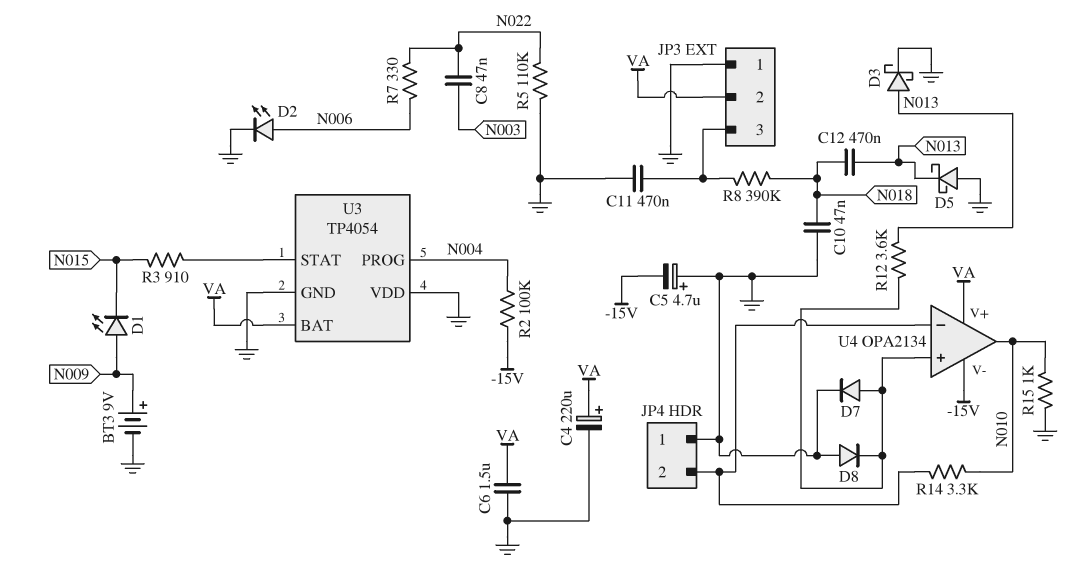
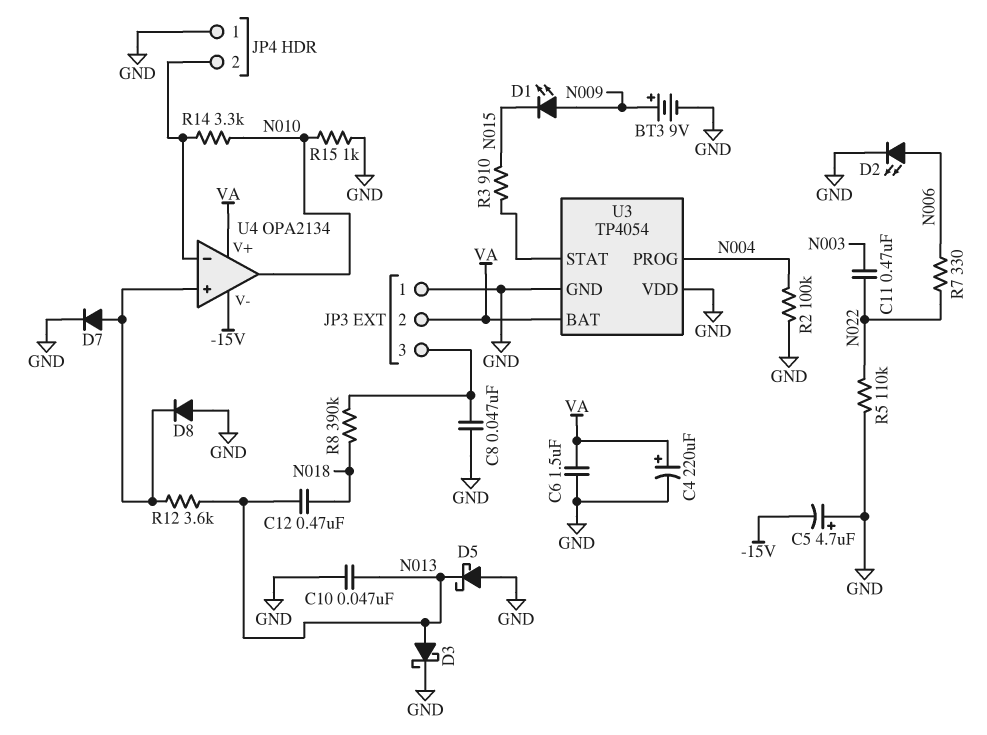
C8: 47nF (N003, N022) -> 47nF (GND, JP3/3)
C10: 47nF (GND, N018) -> 47nF (GND, N013)
C11: 470nF (GND, JP3/3) -> 470nF (N003, N022)
R2: 100k (-15V, N004) -> 100k (GND, N004)

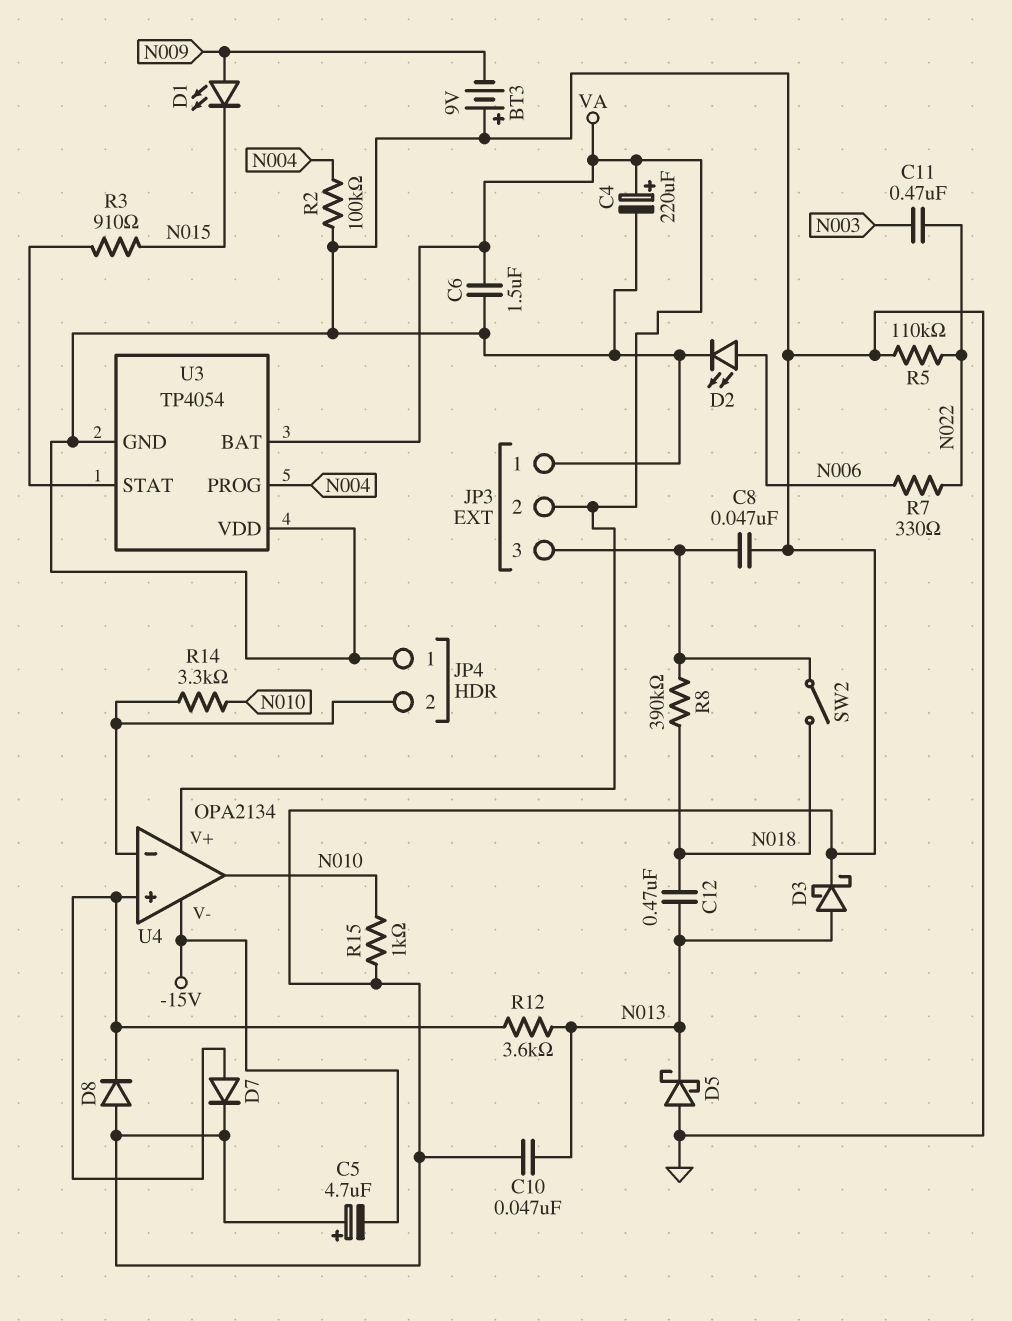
BT3: 9V (plus N009, minus GND) -> 9V (plus GND, minus N009)
SW2: none -> switch (JP3/3, N018)

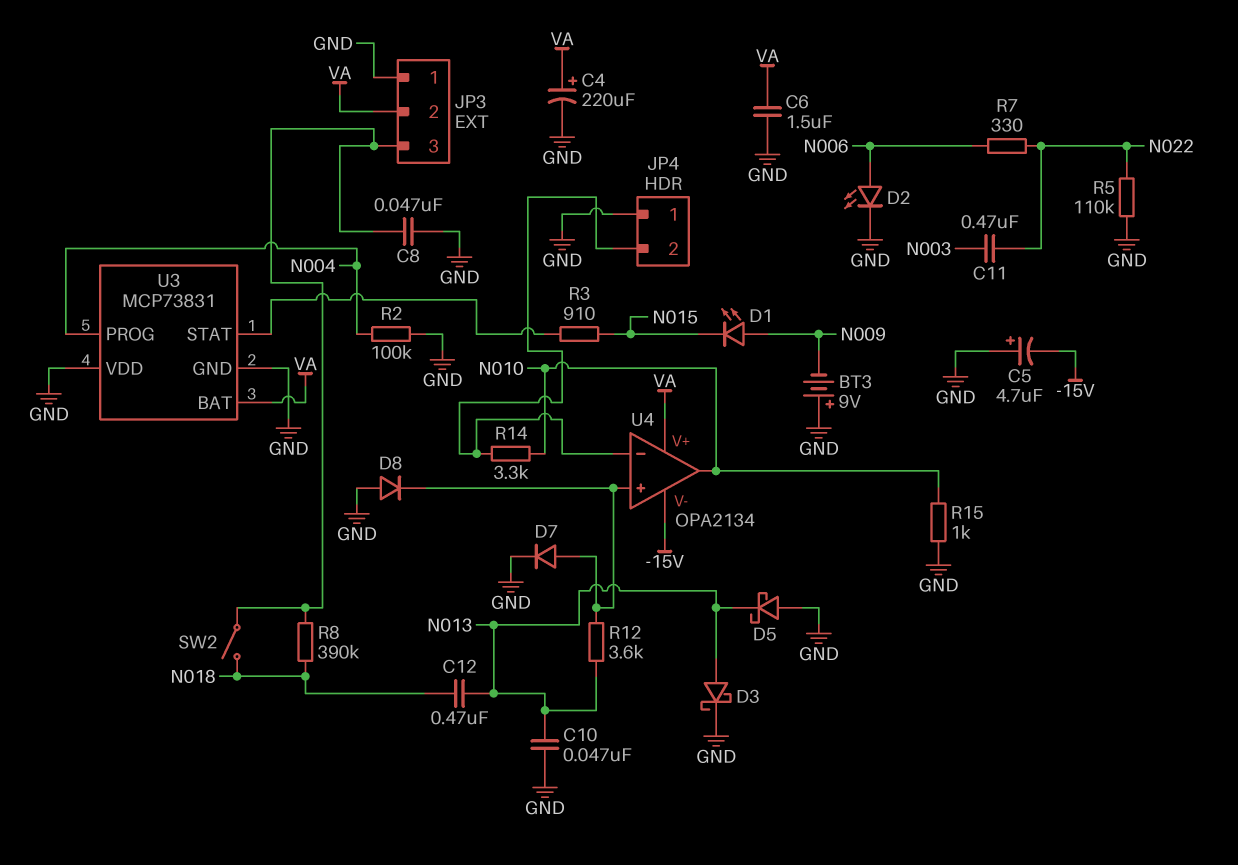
U3: TP4054 -> MCP73831

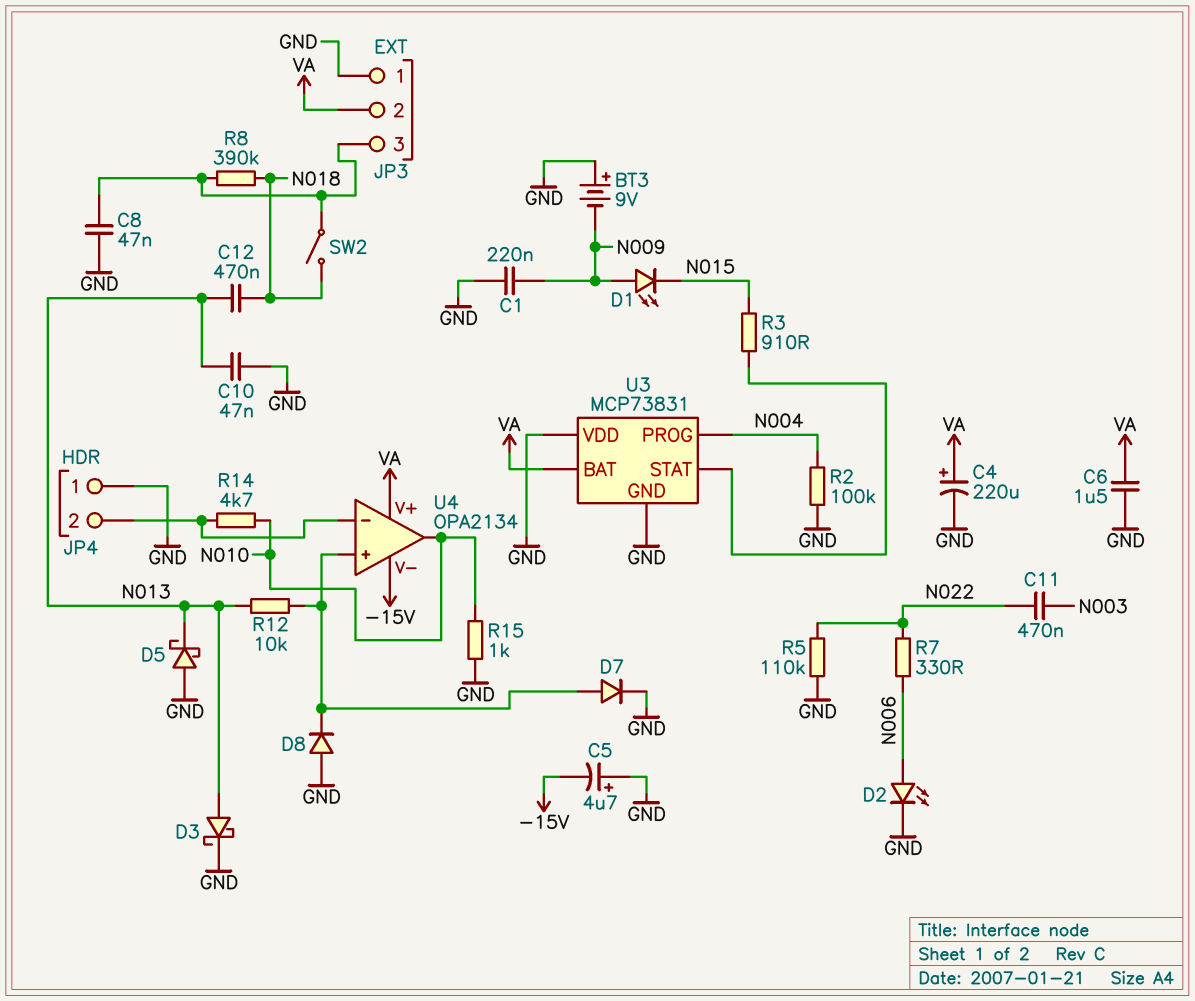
C1: none -> 220nF (GND, N009)
R12: 3.6k (N013, U4/in+) -> 10k (N013, U4/in+)
R14: 3.3k (JP4/2, N010) -> 4.7k (JP4/2, N010)

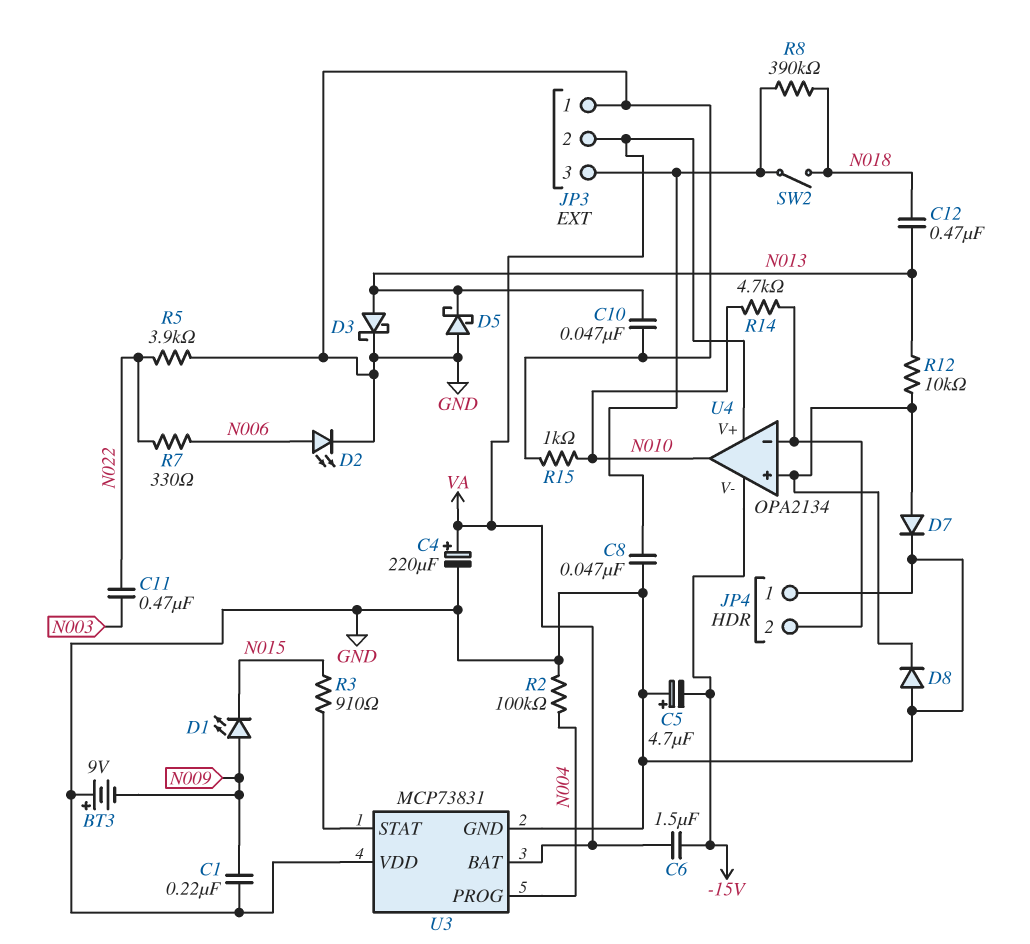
C6: 1.5uF (GND, VA) -> 1.5uF (-15V, VA)
R5: 110k (GND, N022) -> 3.9k (GND, N022)

